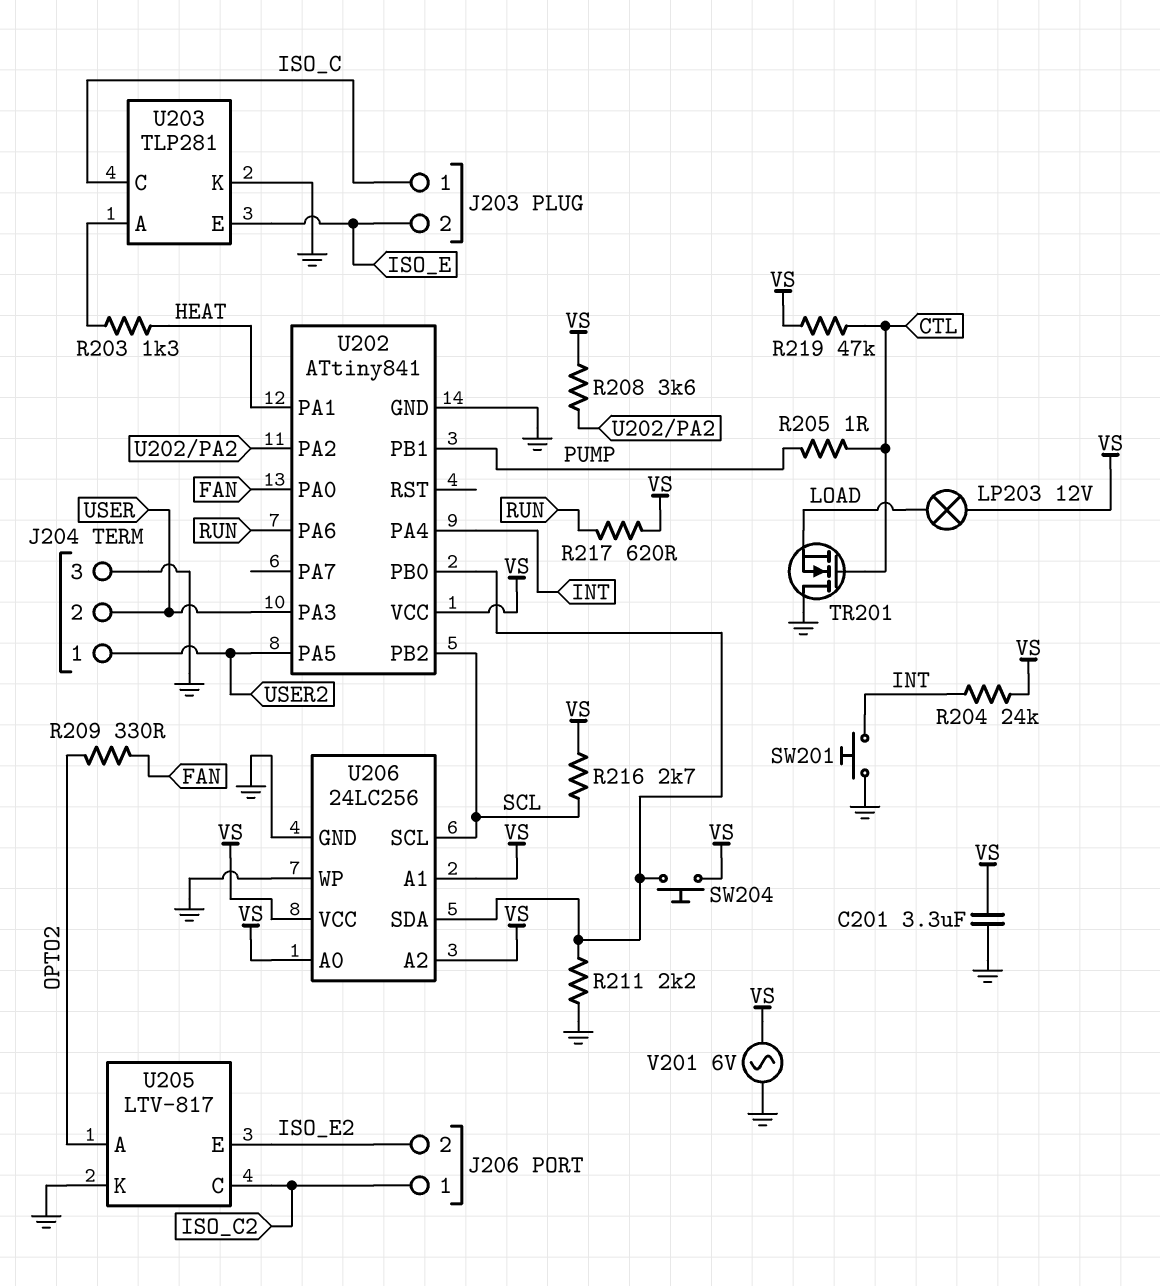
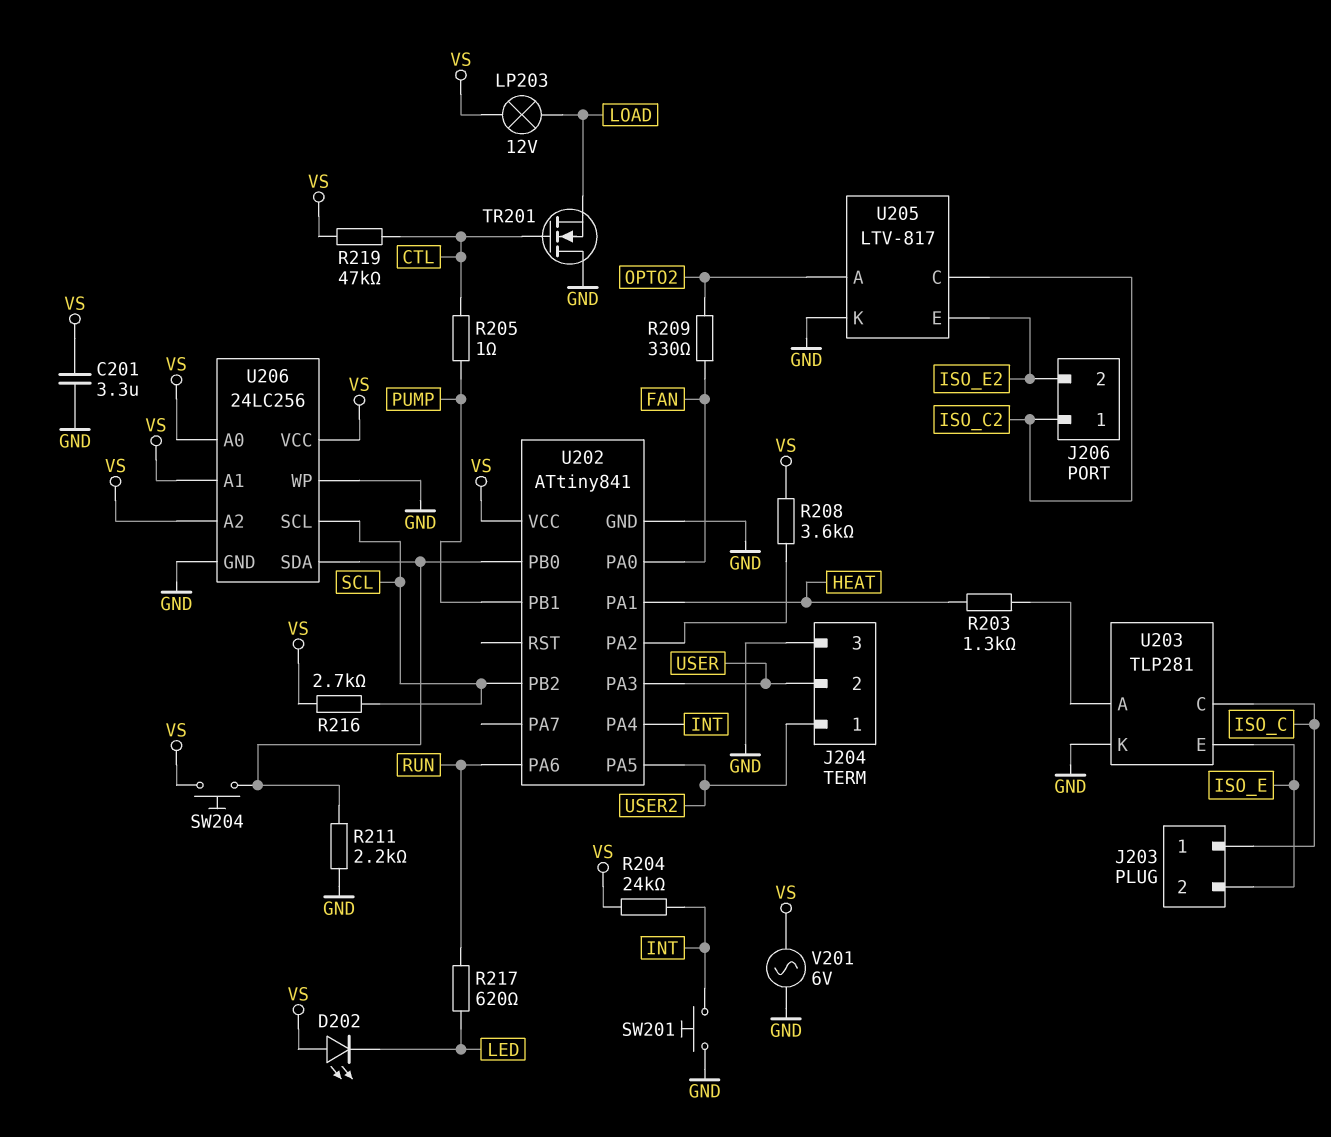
D202: none -> LED (A VS, K LED)
R217: 620 (RUN, VS) -> 620 (LED, RUN)

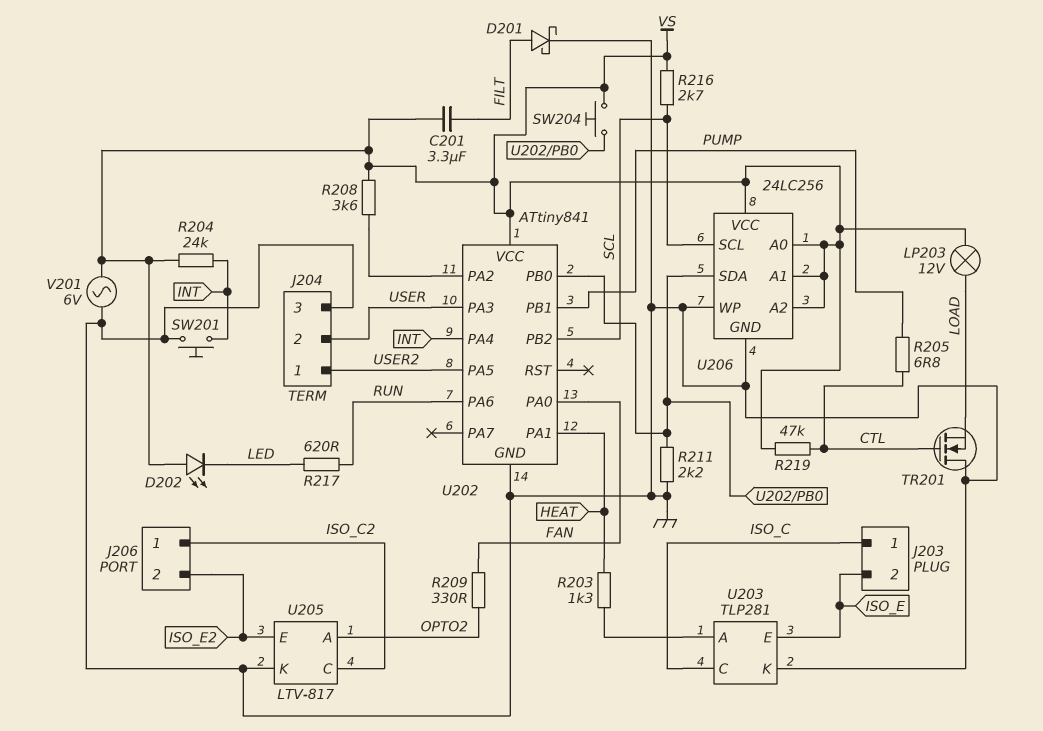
C201: 3.3uF (GND, VS) -> 3.3uF (FILT, VS)
D201: none -> schottky (A FILT, K GND)
R205: 1 (CTL, PUMP) -> 6.8 (CTL, PUMP)

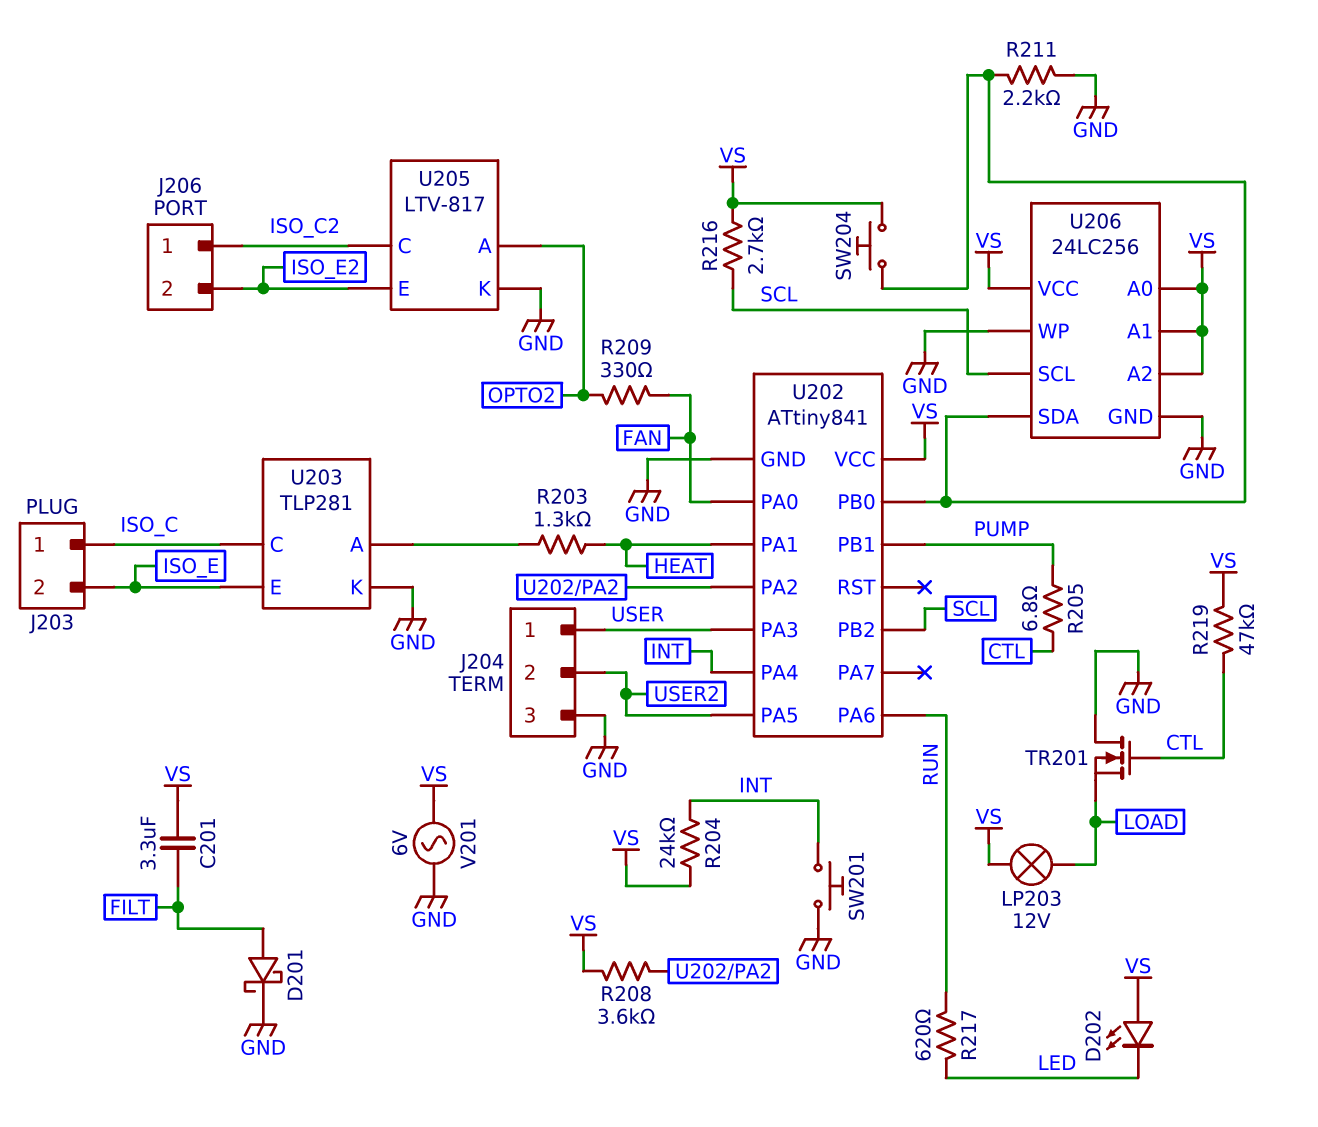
J204 pin 1: USER2 -> USER
J204 pin 2: USER -> USER2

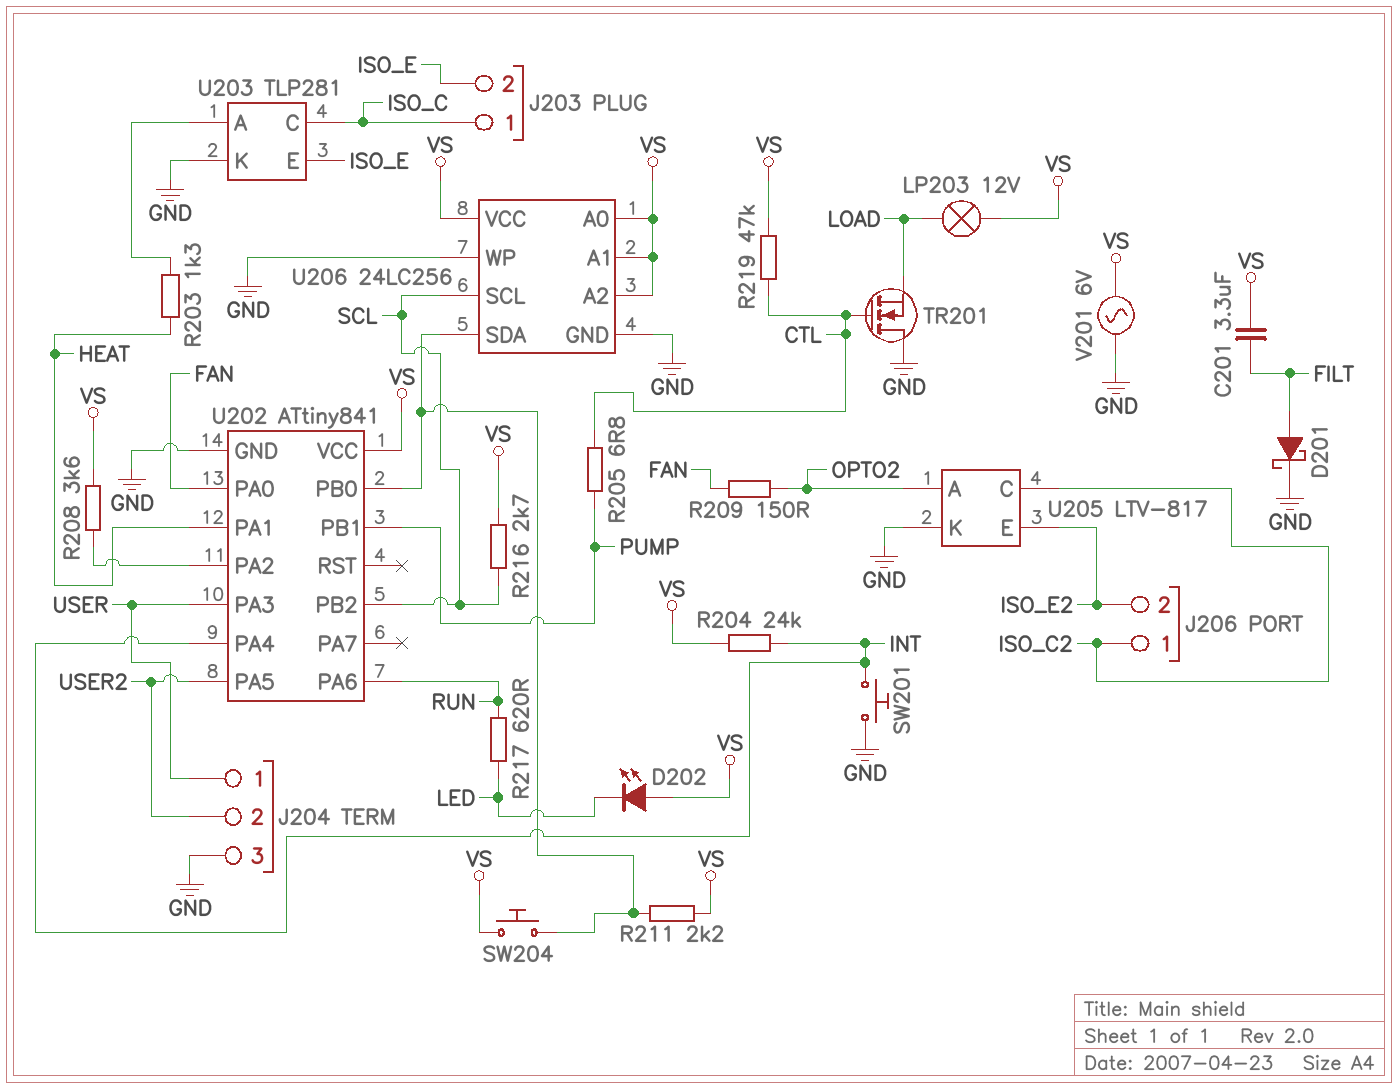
R209: 330 (FAN, OPTO2) -> 150 (FAN, OPTO2)
R211: 2.2k (GND, U202/PB0) -> 2.2k (U202/PB0, VS)

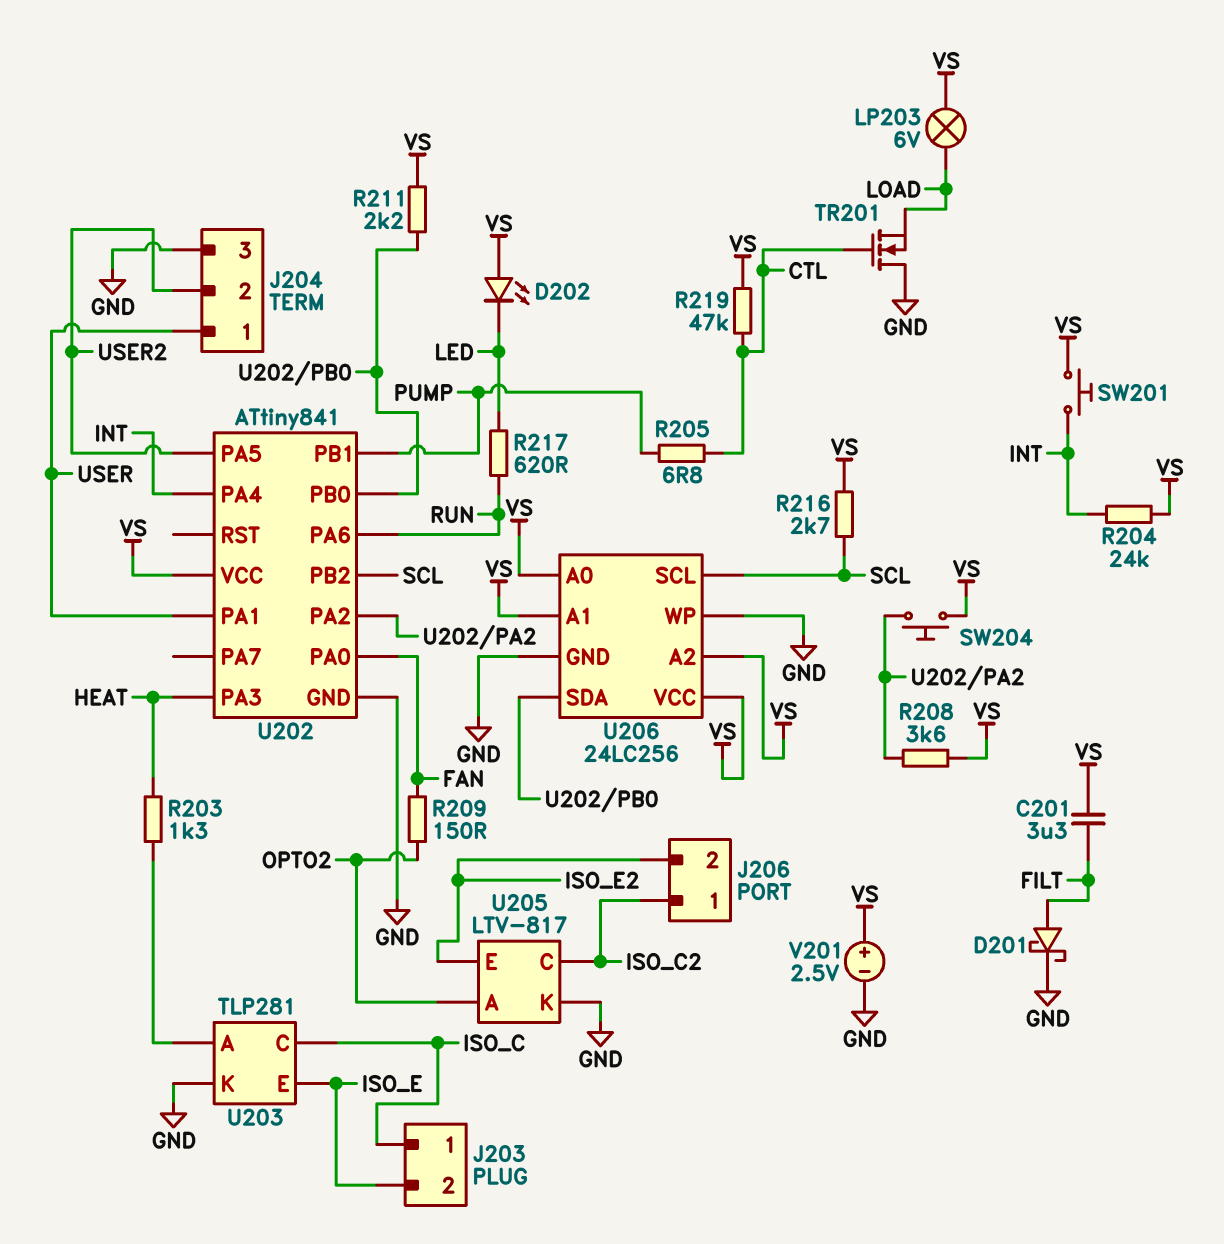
LP203: lamp 12V (LOAD, VS) -> lamp 6V (LOAD, VS)
SW201: button (GND, INT) -> button (INT, VS)
SW204: button (U202/PB0, VS) -> button (U202/PA2, VS)
U202 pin PA1: HEAT -> USER
U202 pin PA3: USER -> HEAT
V201: AC 6V (GND, VS) -> 2.5V (plus VS, minus GND)

